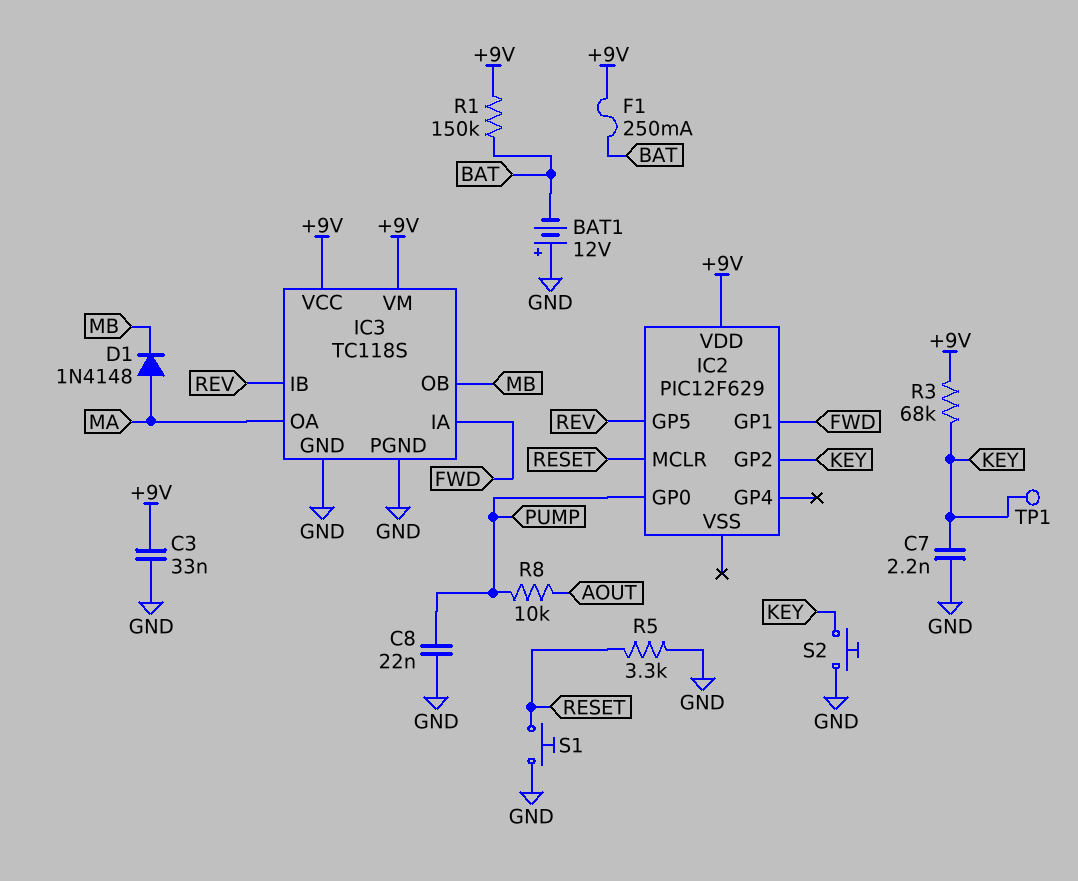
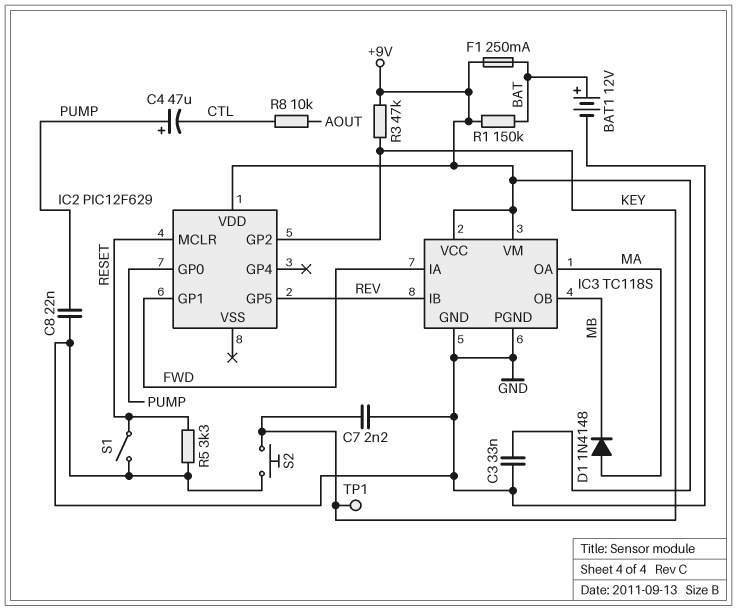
BAT1: 12V (plus GND, minus BAT) -> 12V (plus BAT, minus GND)
C4: none -> 47uF (plus PUMP, minus CTL)
R3: 68k (+9V, KEY) -> 47k (+9V, KEY)
R8: 10k (AOUT, PUMP) -> 10k (AOUT, CTL)
S1: button (GND, RESET) -> switch (GND, RESET)

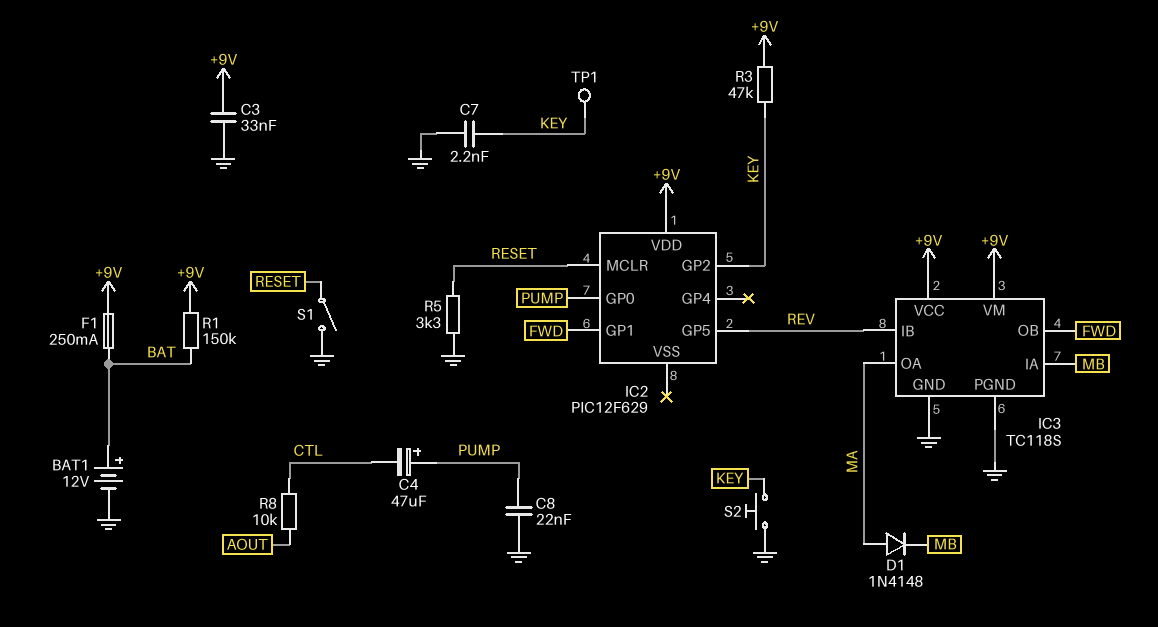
IC3 pin IA: FWD -> MB
IC3 pin OB: MB -> FWD

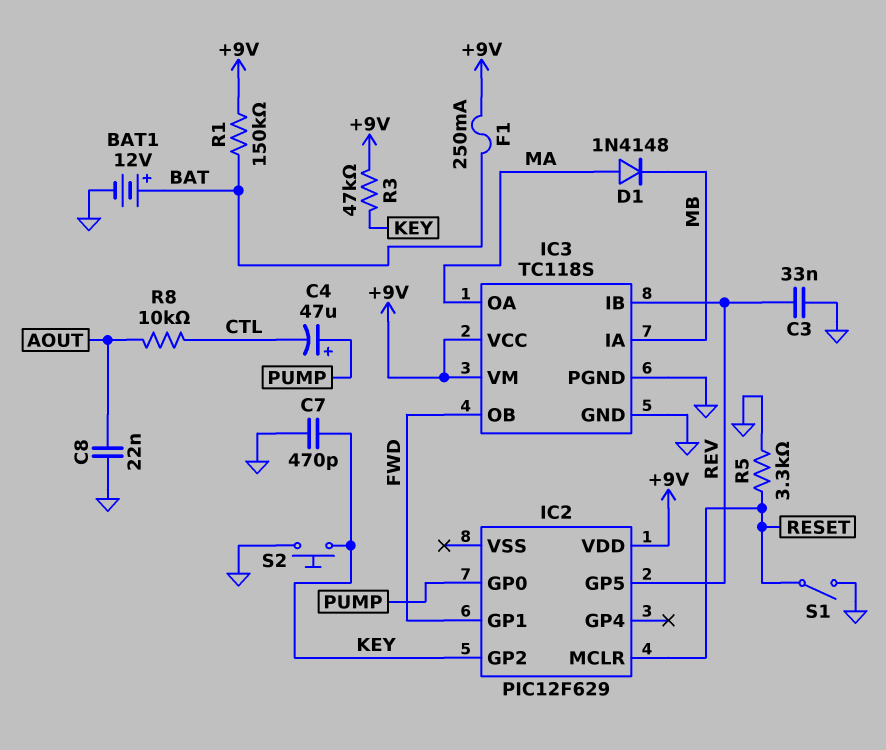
C3: 33nF (+9V, GND) -> 33nF (GND, REV)
C7: 2.2nF (GND, KEY) -> 470pF (GND, KEY)
C8: 22nF (GND, PUMP) -> 22nF (AOUT, GND)
TP1: test point (KEY) -> none

